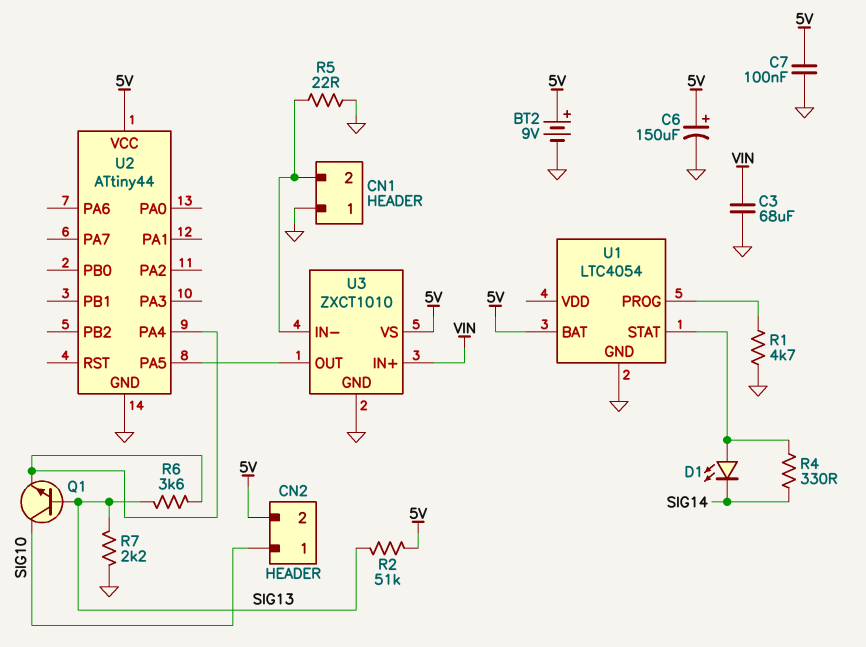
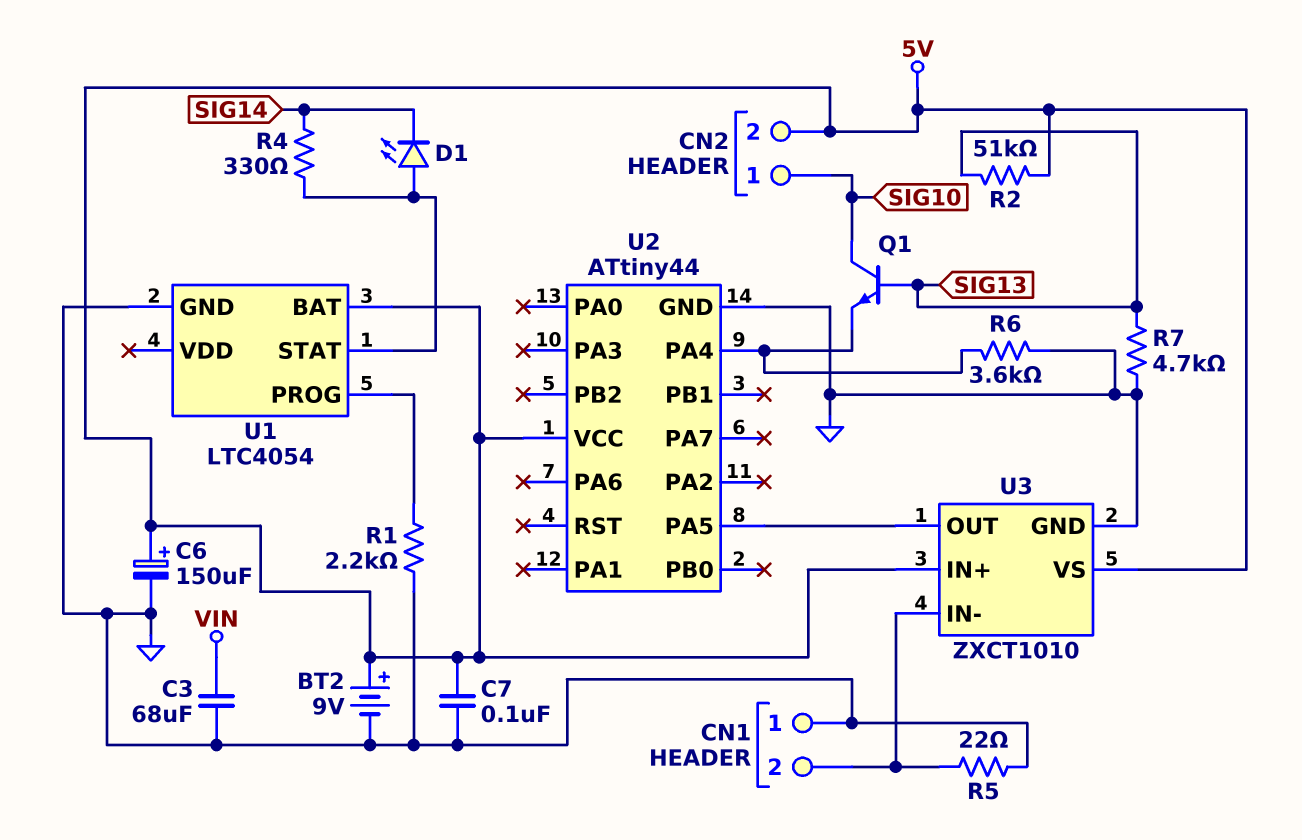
R1: 4.7k (GND, U1/PROG) -> 2.2k (GND, U1/PROG)
R6: 3.6k (SIG13, U2/PA4) -> 3.6k (GND, U2/PA4)
R7: 2.2k (GND, SIG13) -> 4.7k (GND, SIG13)
U3 pin IN+: VIN -> 5V

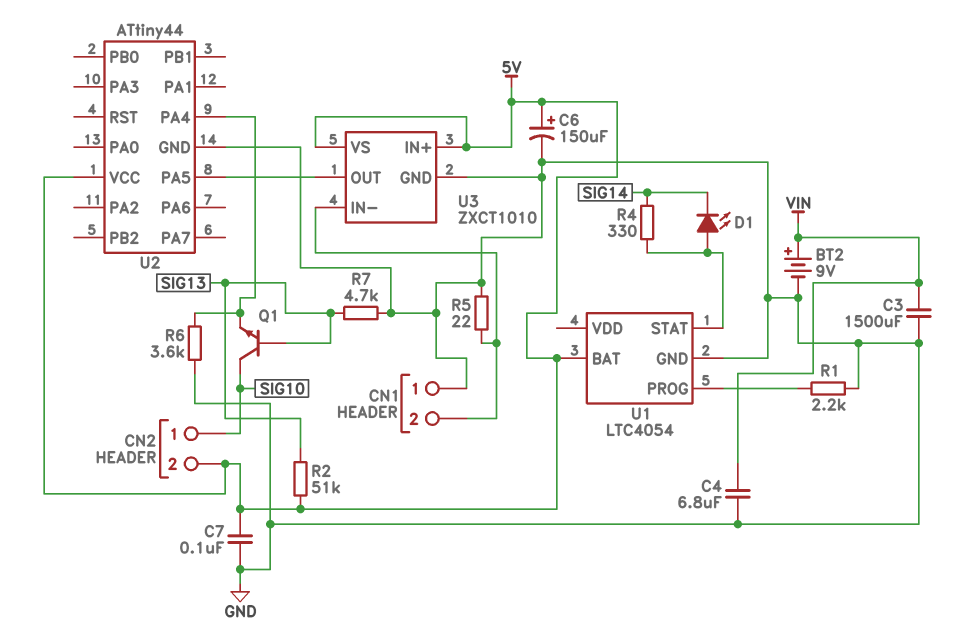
BT2: 9V (plus 5V, minus GND) -> 9V (plus VIN, minus GND)
C3: 68uF (GND, VIN) -> 1500uF (GND, VIN)
C4: none -> 6.8uF (GND, VIN)

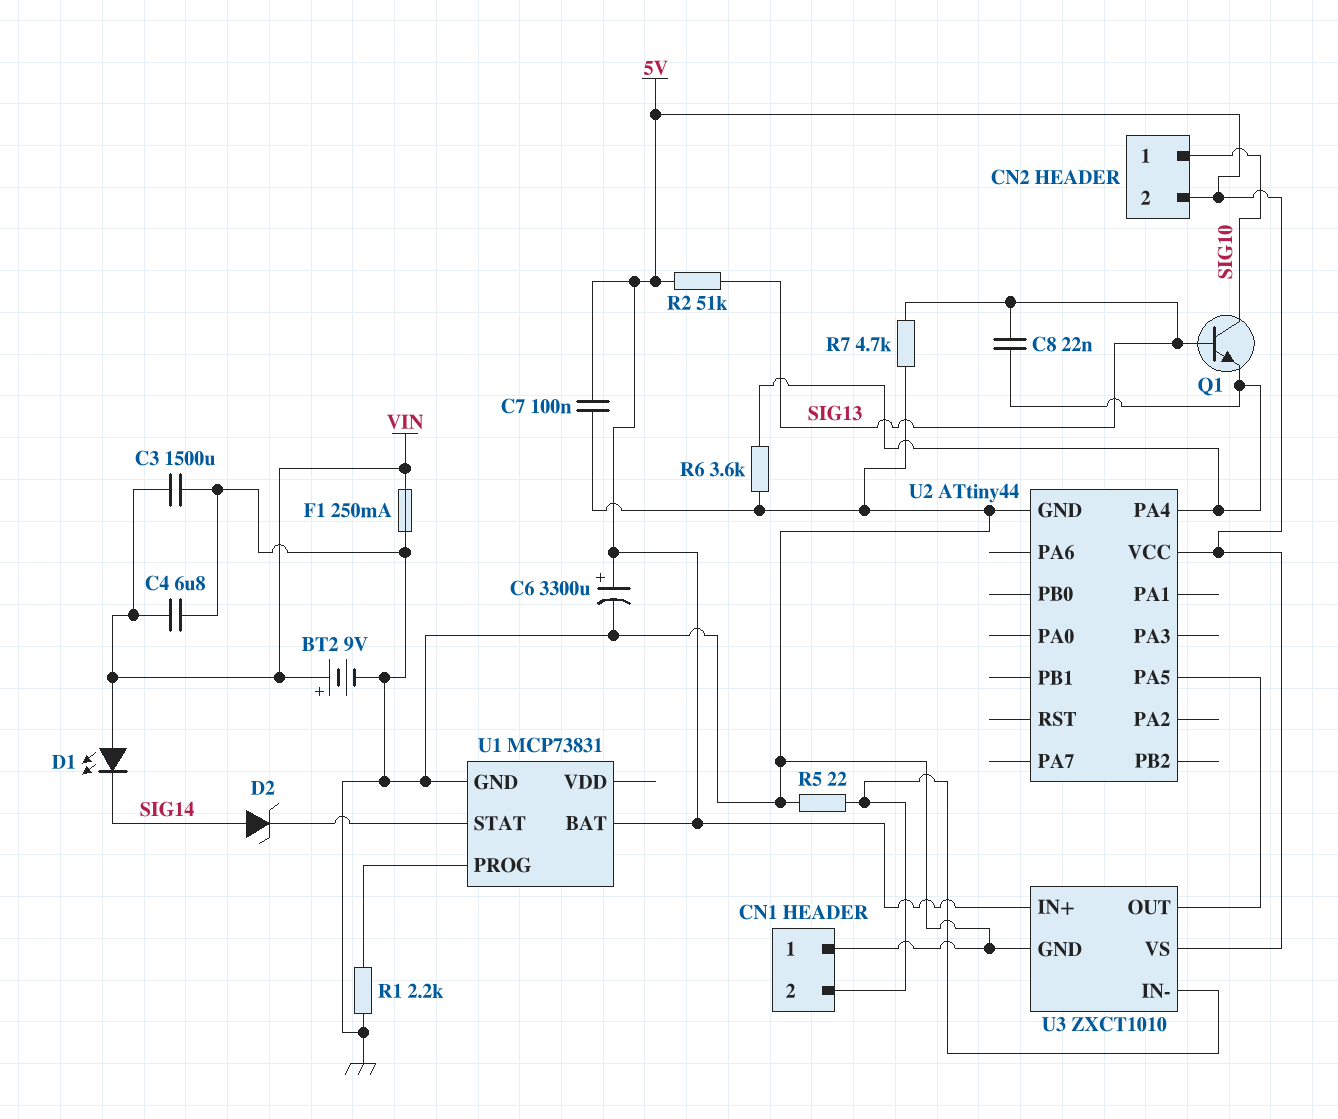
C6: 150uF (plus 5V, minus GND) -> 3300uF (plus 5V, minus GND)
C8: none -> 22nF (SIG13, U2/PA4)
D1: LED (A U1/STAT, K SIG14) -> LED (A VIN, K SIG14)
D2: none -> zener (A SIG14, K U1/STAT)
F1: none -> 250mA (GND, VIN)
R4: 330 (SIG14, U1/STAT) -> none
U1: LTC4054 -> MCP73831

